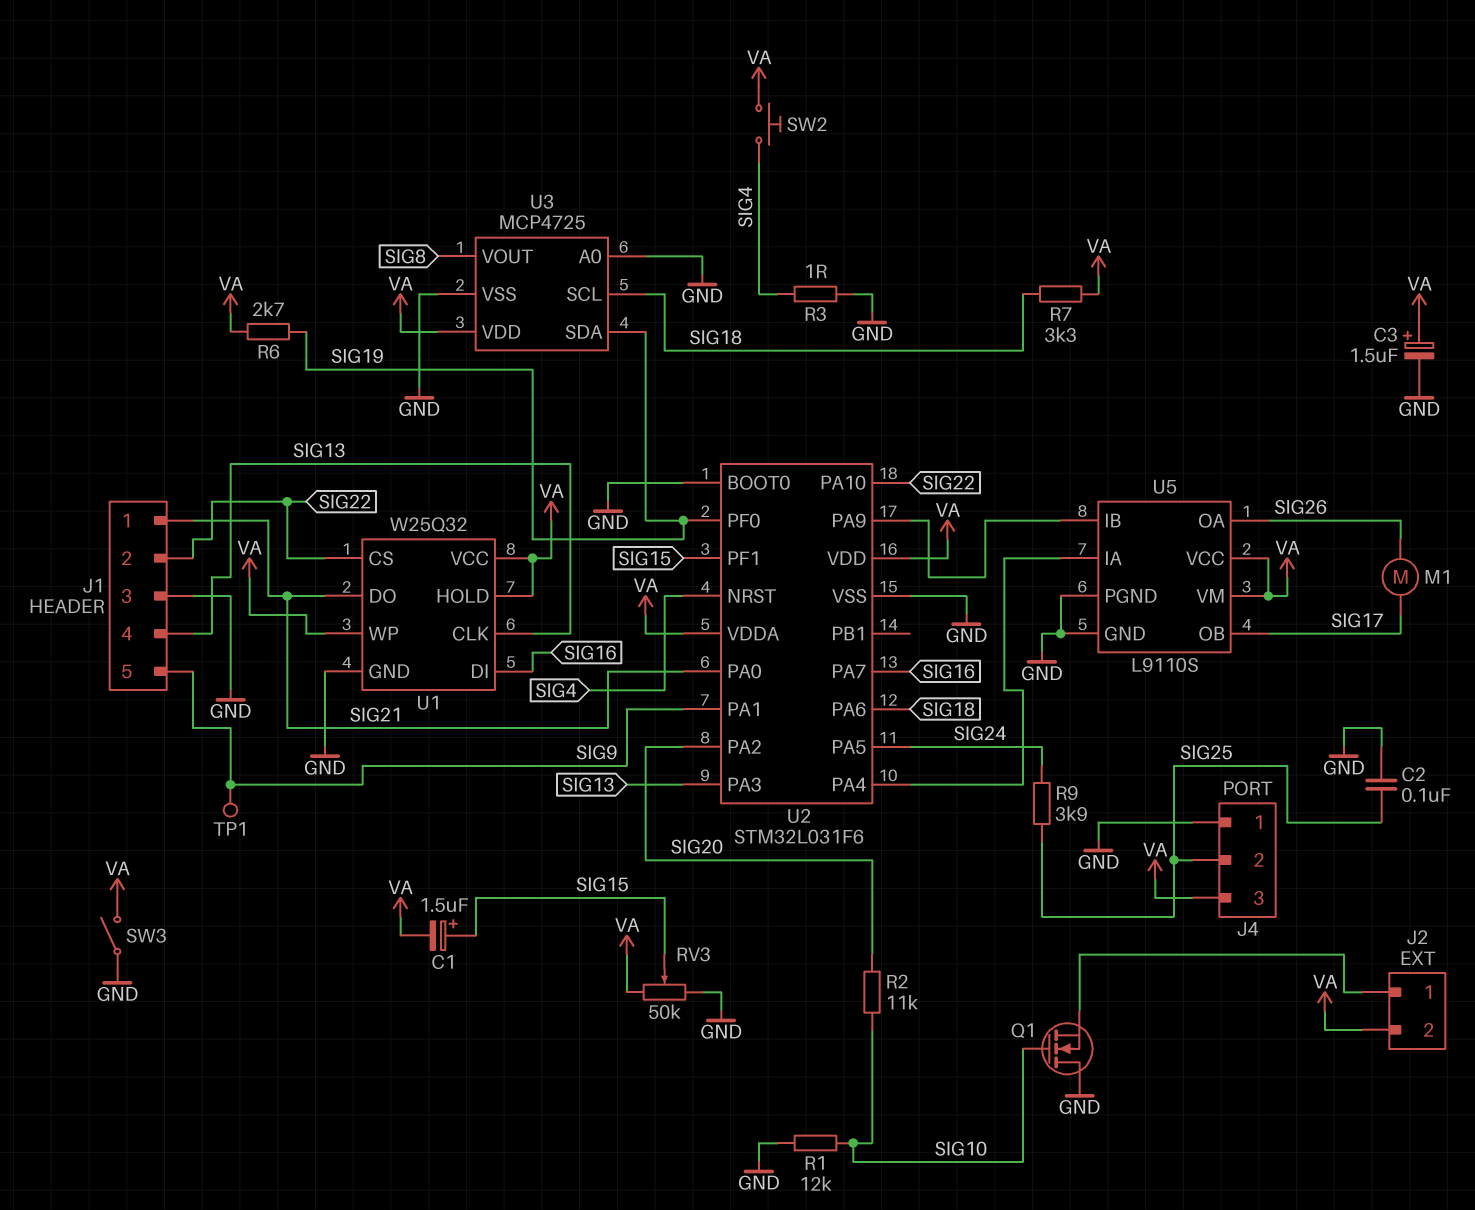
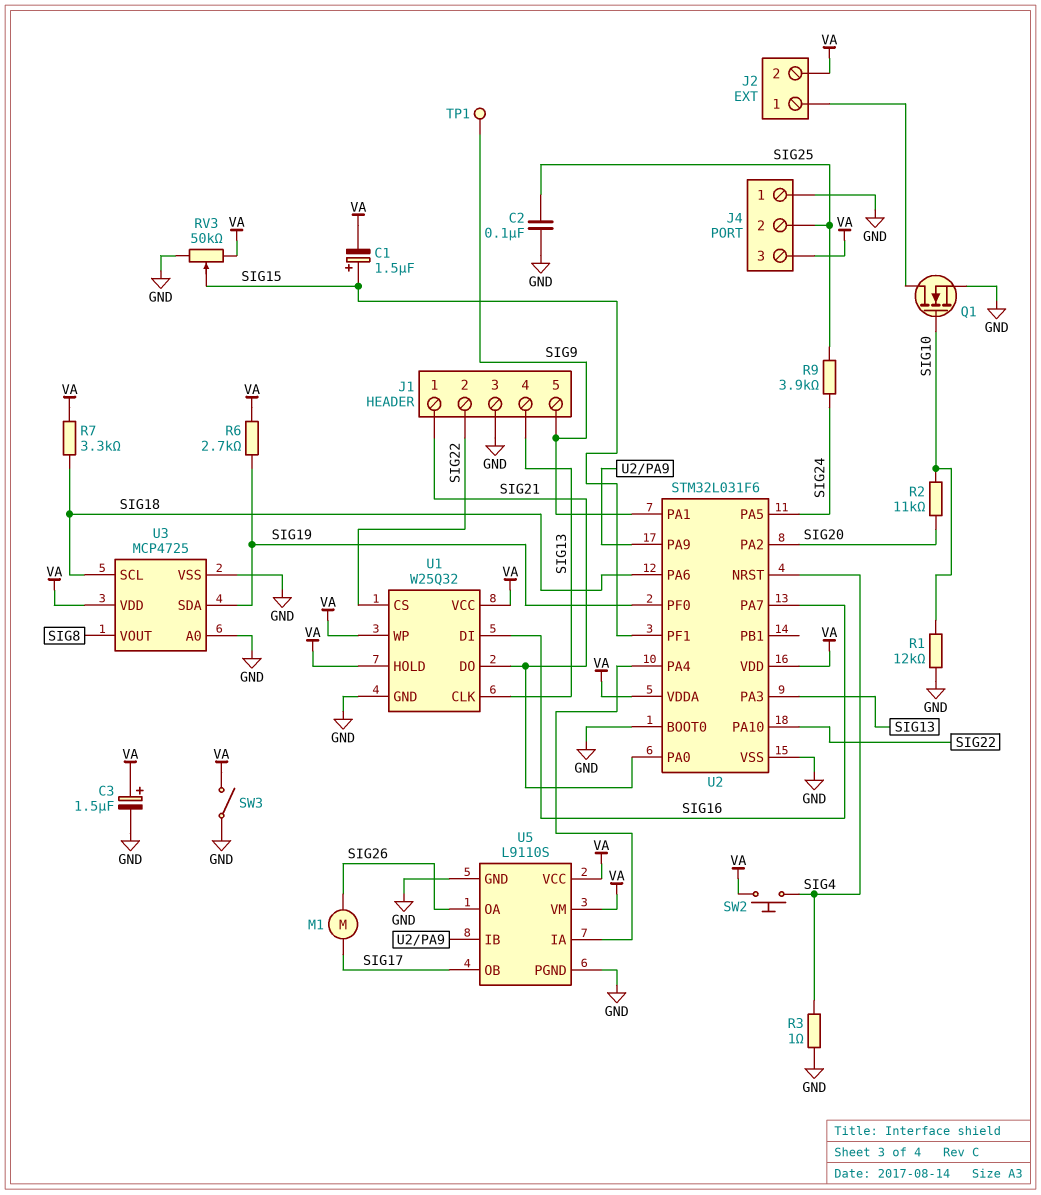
Q1: NMOS (G SIG10, D GND, S J2/1) -> NMOS (G SIG10, D J2/1, S GND)

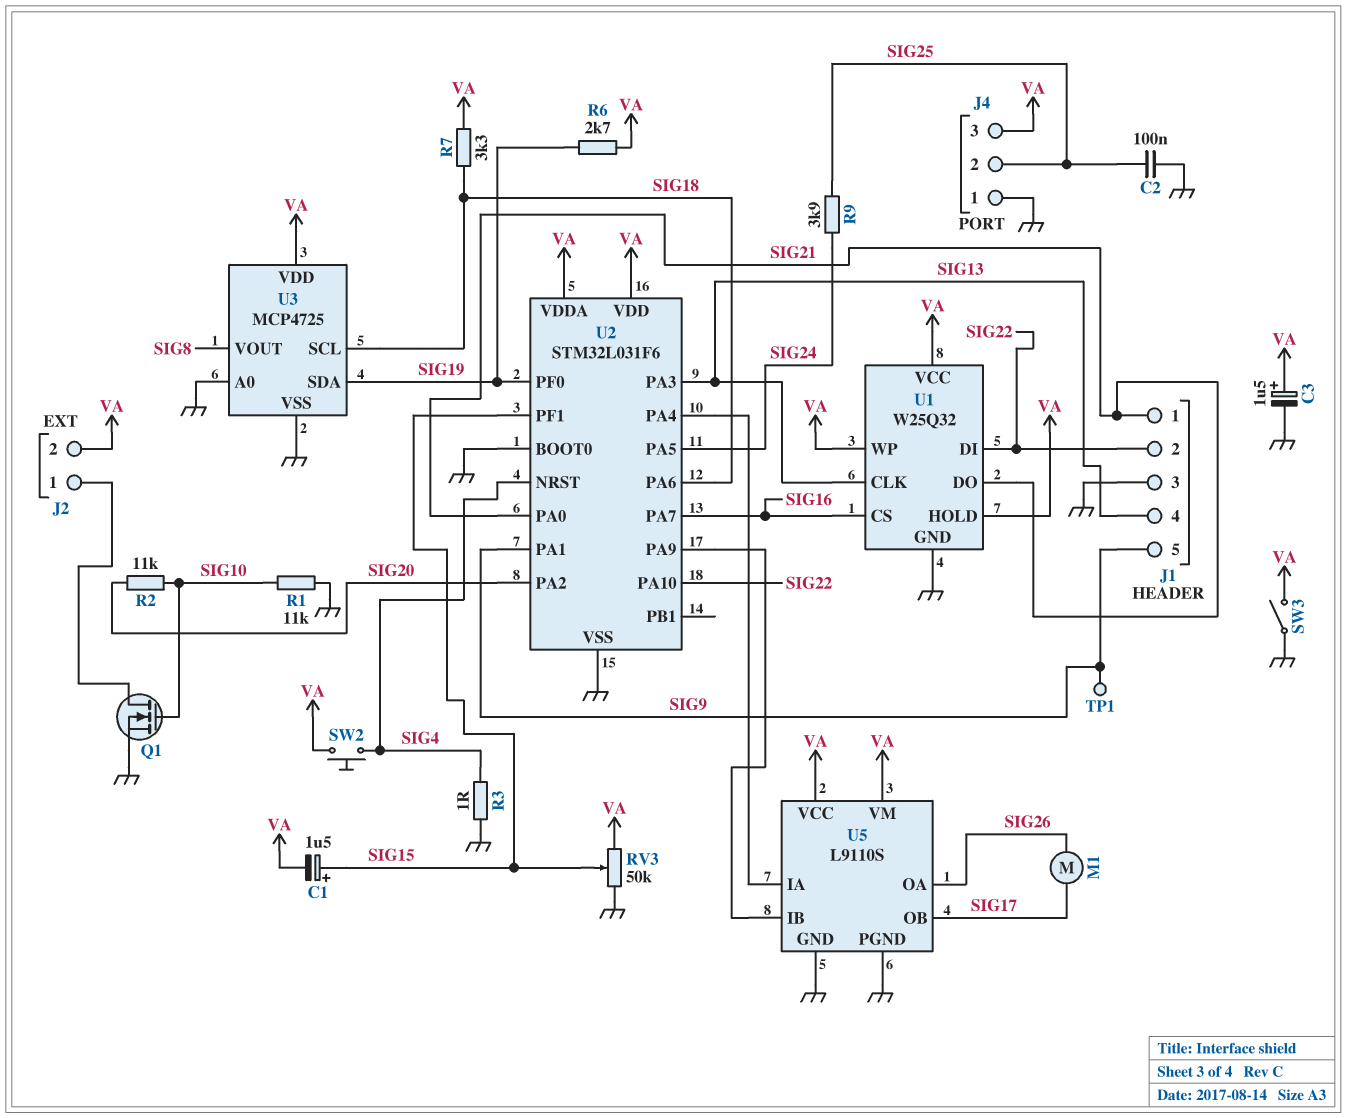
R1: 12k (GND, SIG10) -> 11k (GND, SIG10)
U1 pin CS: SIG22 -> SIG16
U1 pin DI: SIG16 -> SIG22

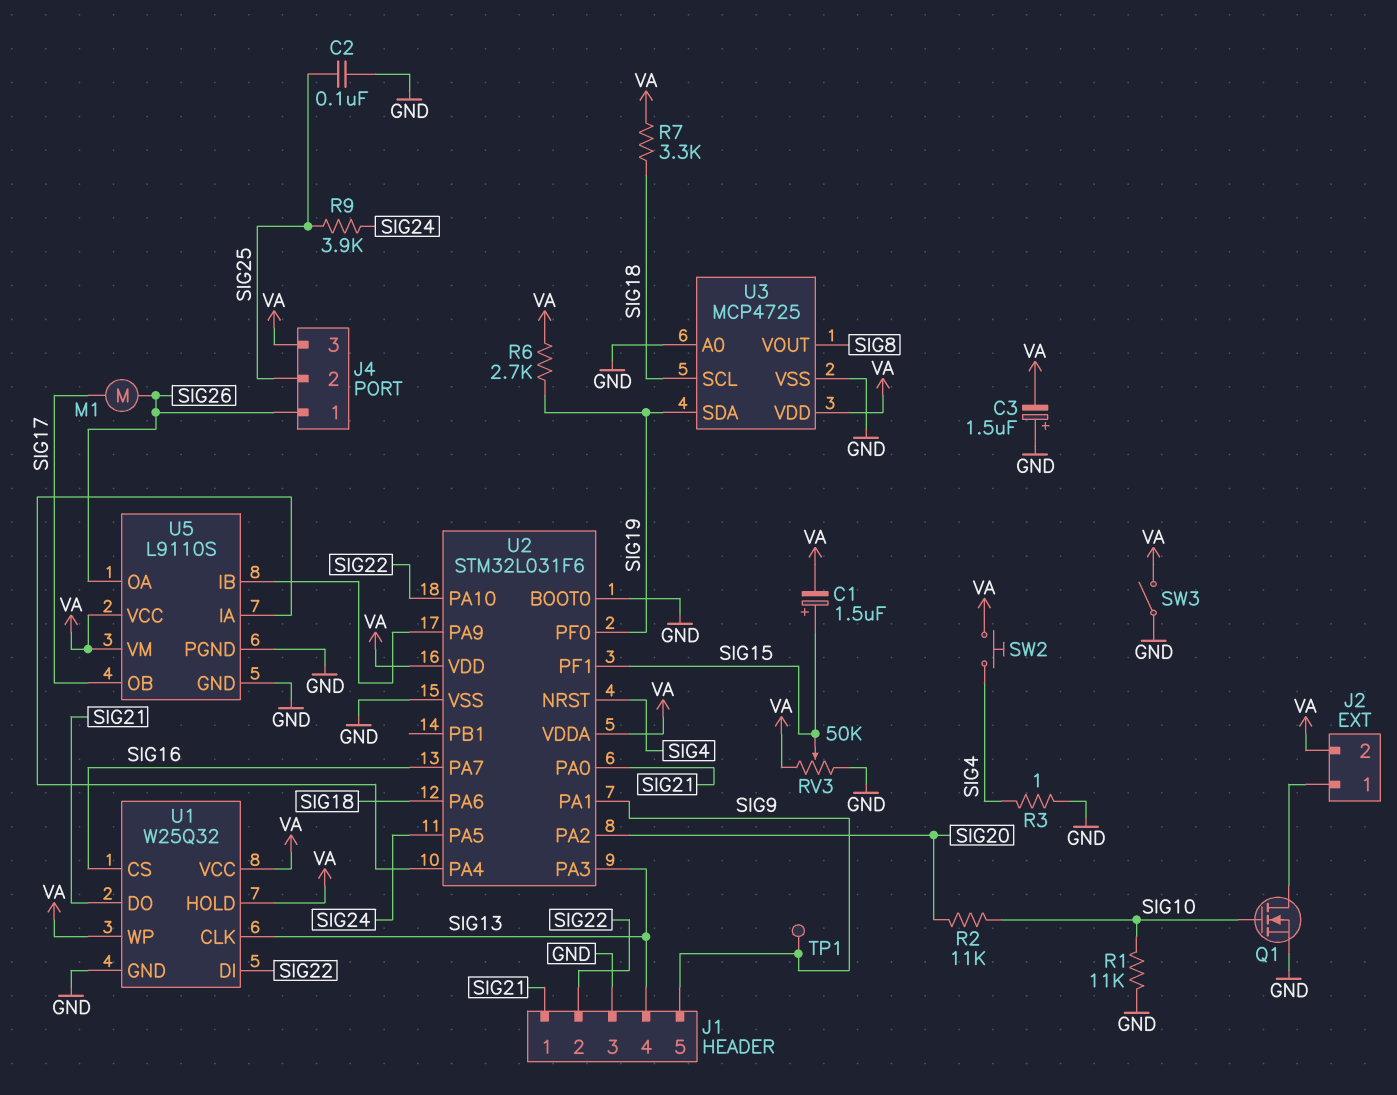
C3: 1.5uF (plus VA, minus GND) -> 1.5uF (plus GND, minus VA)
J4 pin 1: GND -> SIG26

